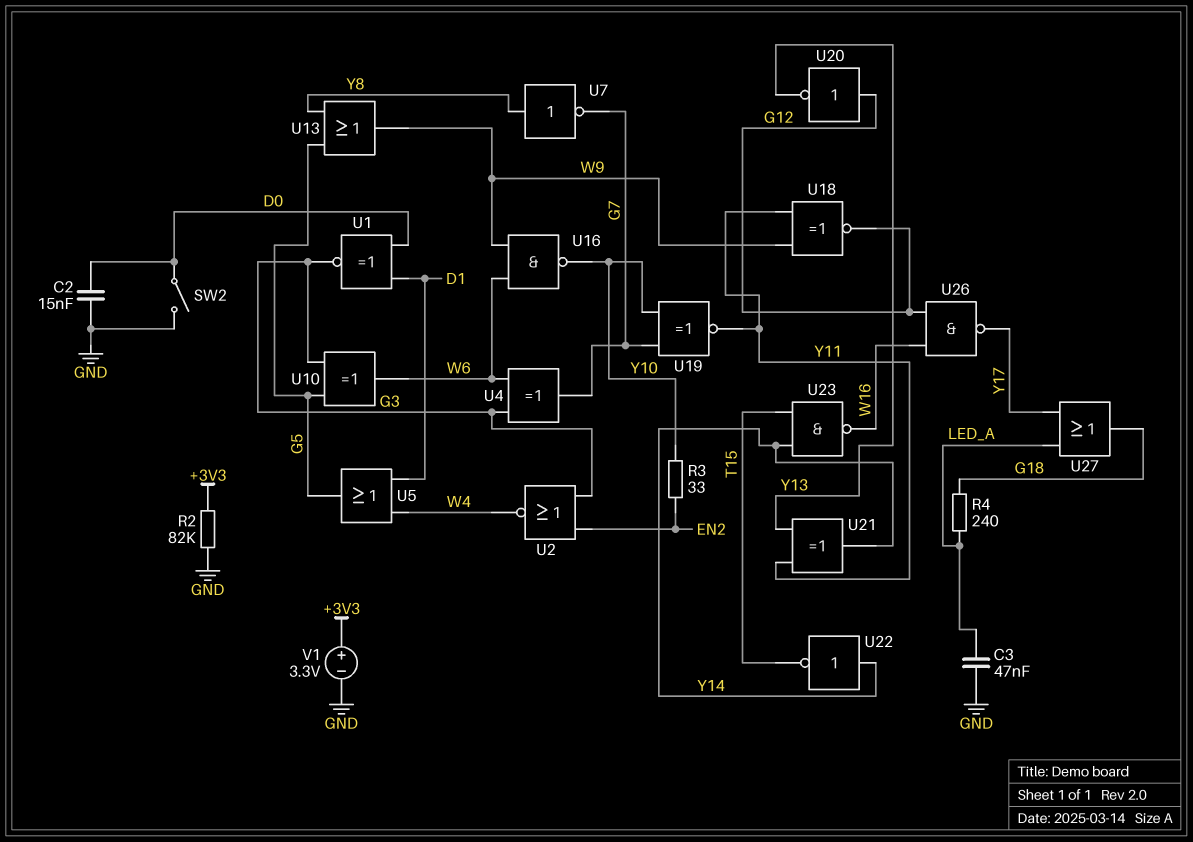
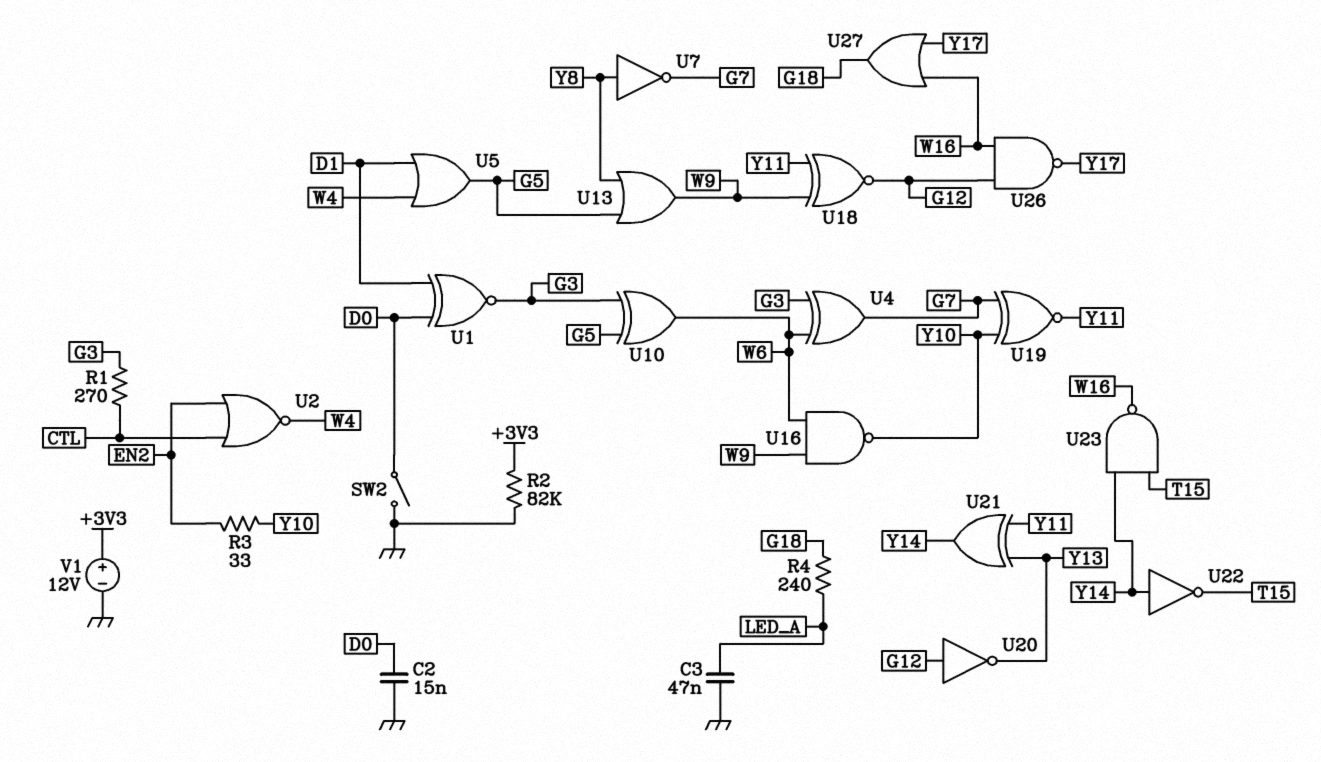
R1: none -> 270 (CTL, G3)
U2: NOR (in EN2, in G3, out W4) -> NOR (in CTL, in EN2, out W4)
U27: OR (in LED_A, in Y17, out G18) -> OR (in W16, in Y17, out G18)
V1: 3.3V (plus +3V3, minus GND) -> 12V (plus +3V3, minus GND)

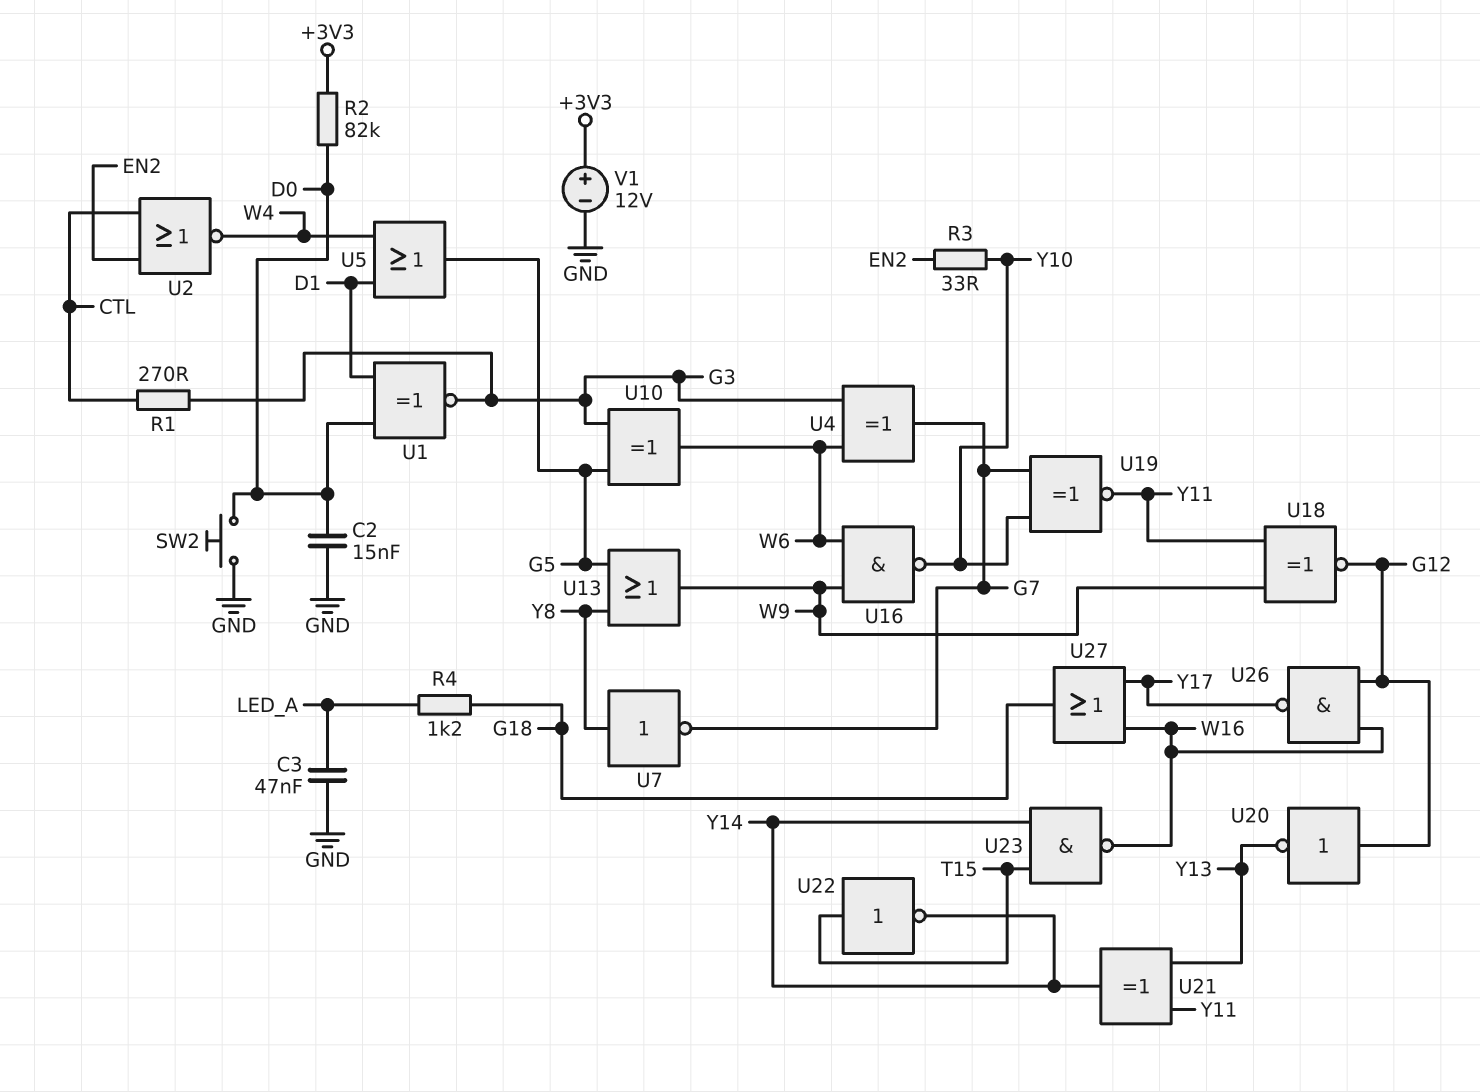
R2: 82k (+3V3, GND) -> 82k (+3V3, D0)
R4: 240 (G18, LED_A) -> 1.2k (G18, LED_A)
SW2: switch (D0, GND) -> button (D0, GND)
U22: NOT (in Y14, out T15) -> NOT (in T15, out Y14)

